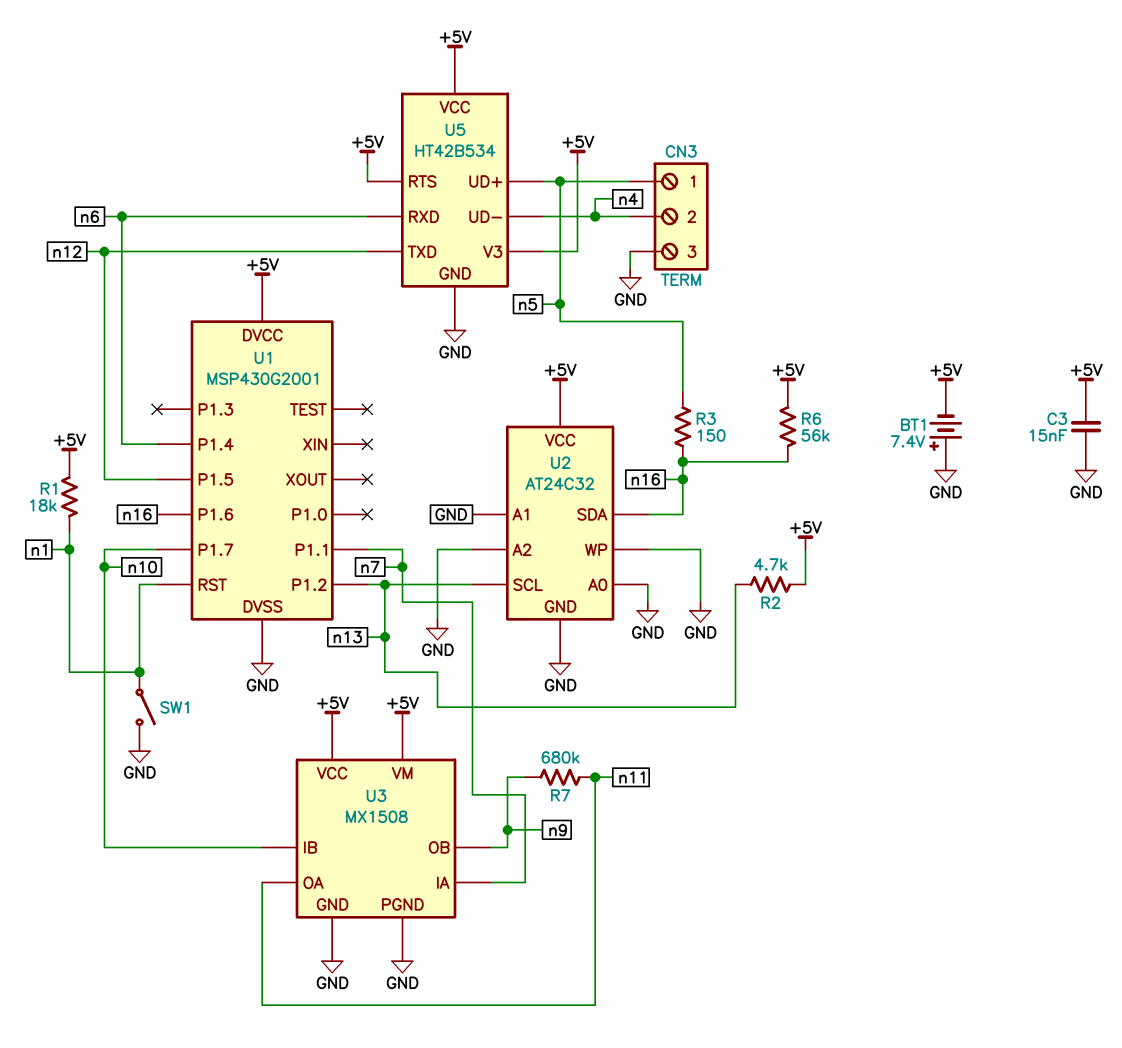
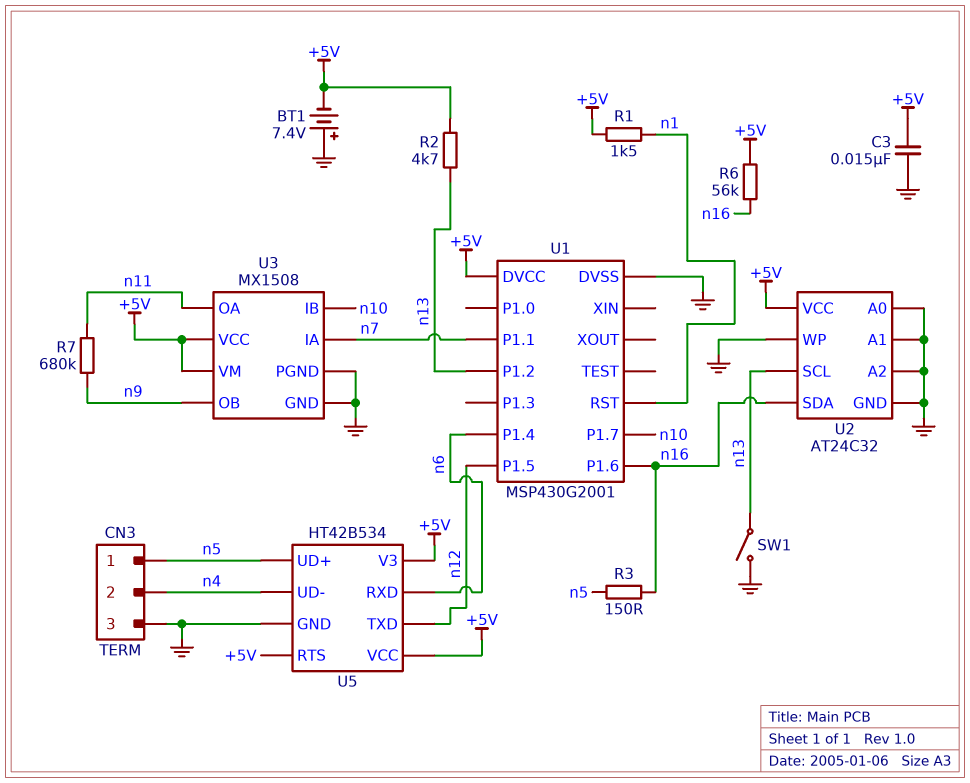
R1: 18k (+5V, n1) -> 1.5k (+5V, n1)
SW1: switch (GND, n1) -> switch (GND, n13)

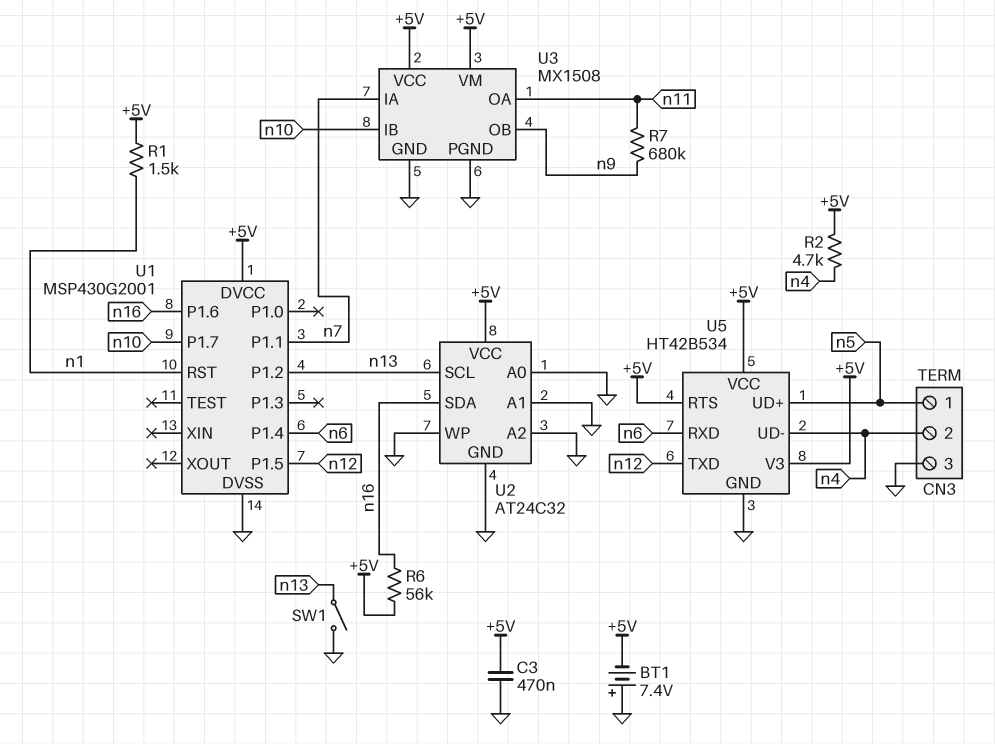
C3: 15nF (+5V, GND) -> 470nF (+5V, GND)
R2: 4.7k (+5V, n13) -> 4.7k (+5V, n4)
R3: 150 (n5, n16) -> none

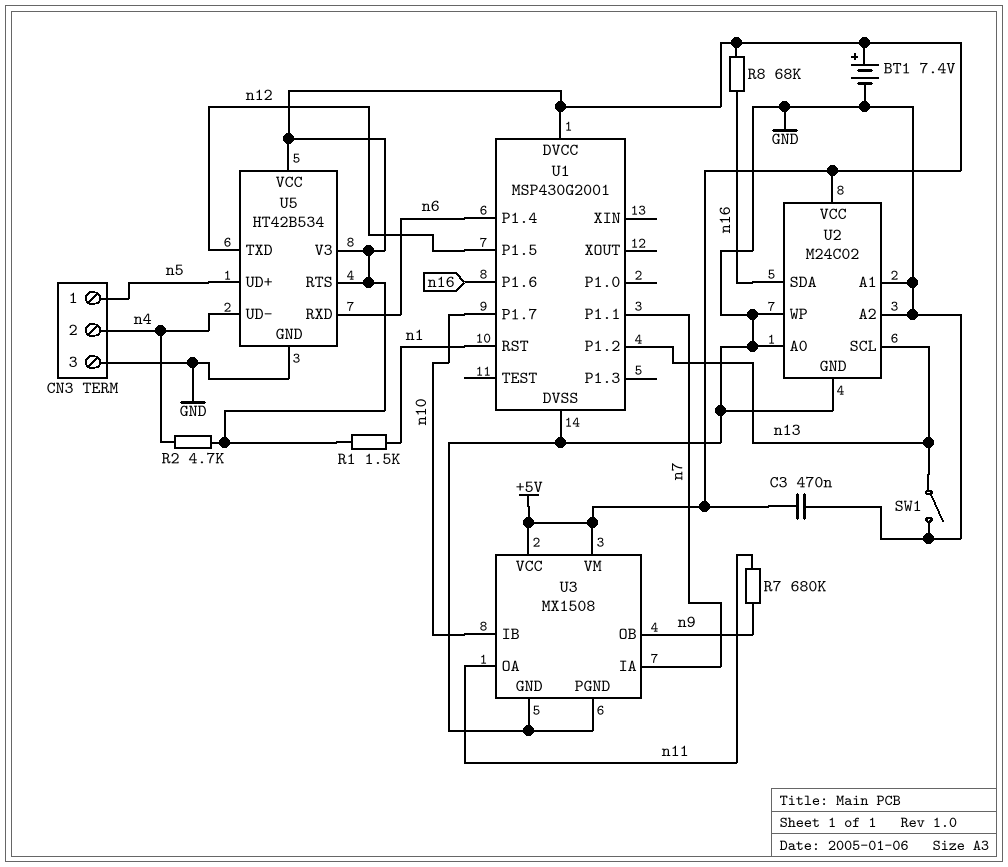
BT1: 7.4V (plus GND, minus +5V) -> 7.4V (plus +5V, minus GND)
R6: 56k (+5V, n16) -> none
R8: none -> 68k (+5V, n16)
U2: AT24C32 -> M24C02

